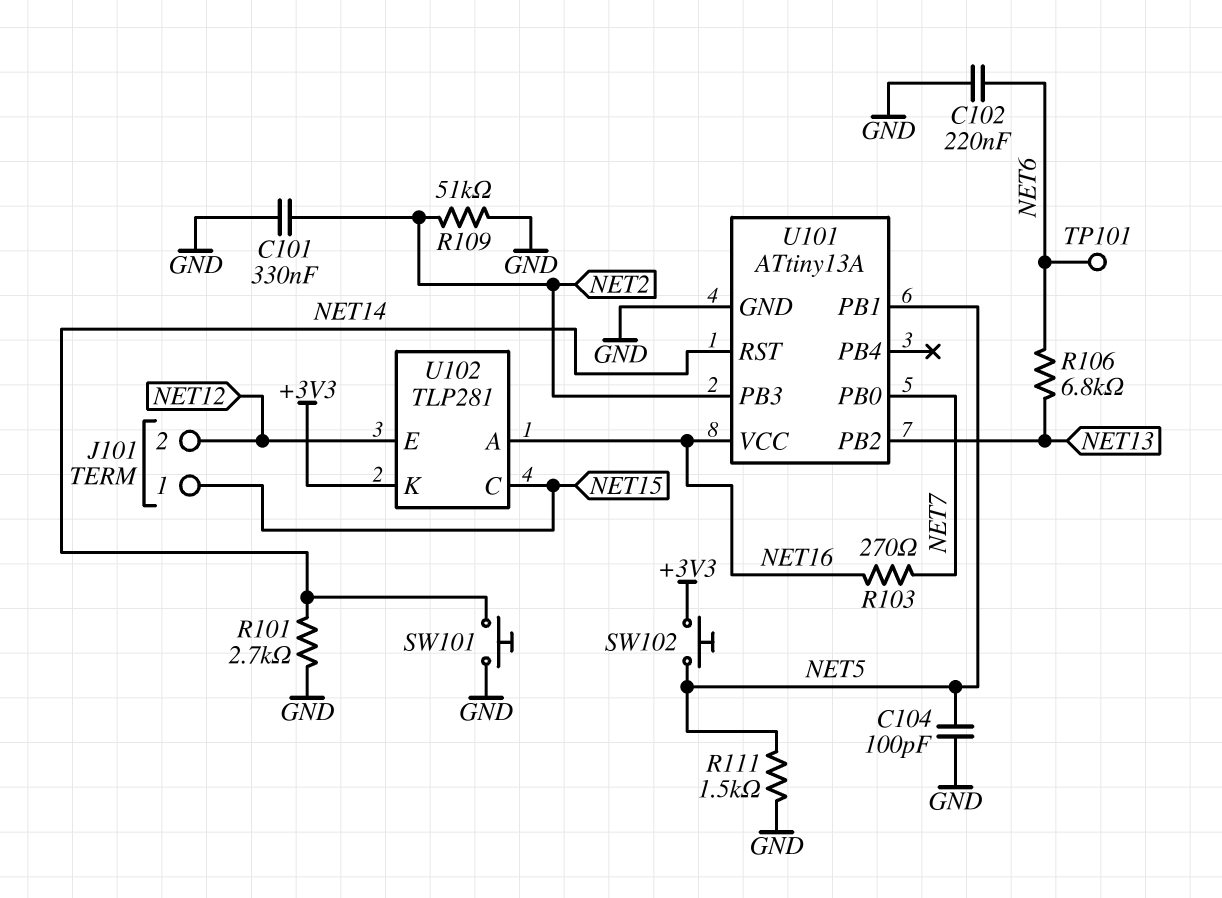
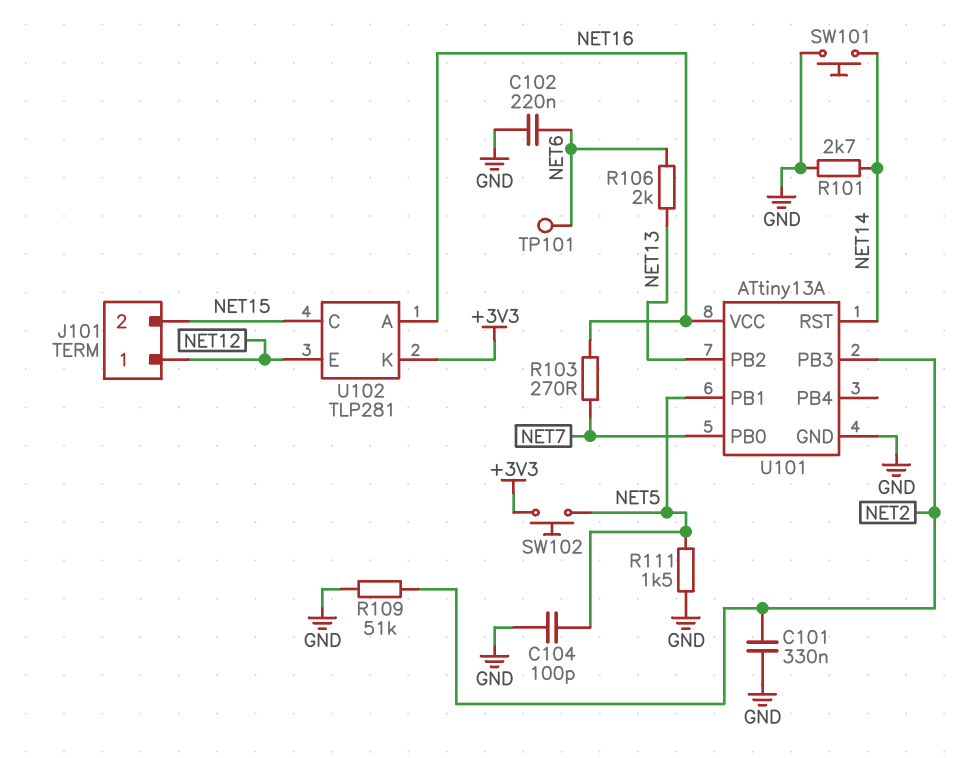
J101 pin 1: NET15 -> NET12
J101 pin 2: NET12 -> NET15
R106: 6.8k (NET6, NET13) -> 2k (NET6, NET13)

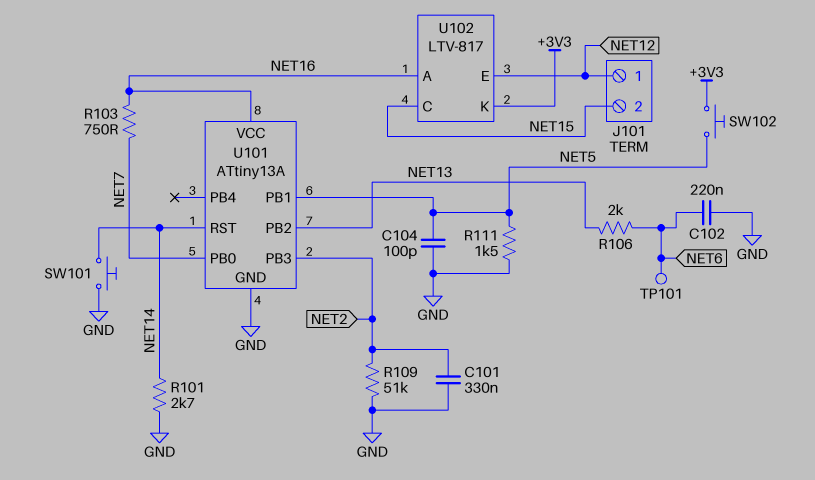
R103: 270 (NET7, NET16) -> 750 (NET7, NET16)
U102: TLP281 -> LTV-817

